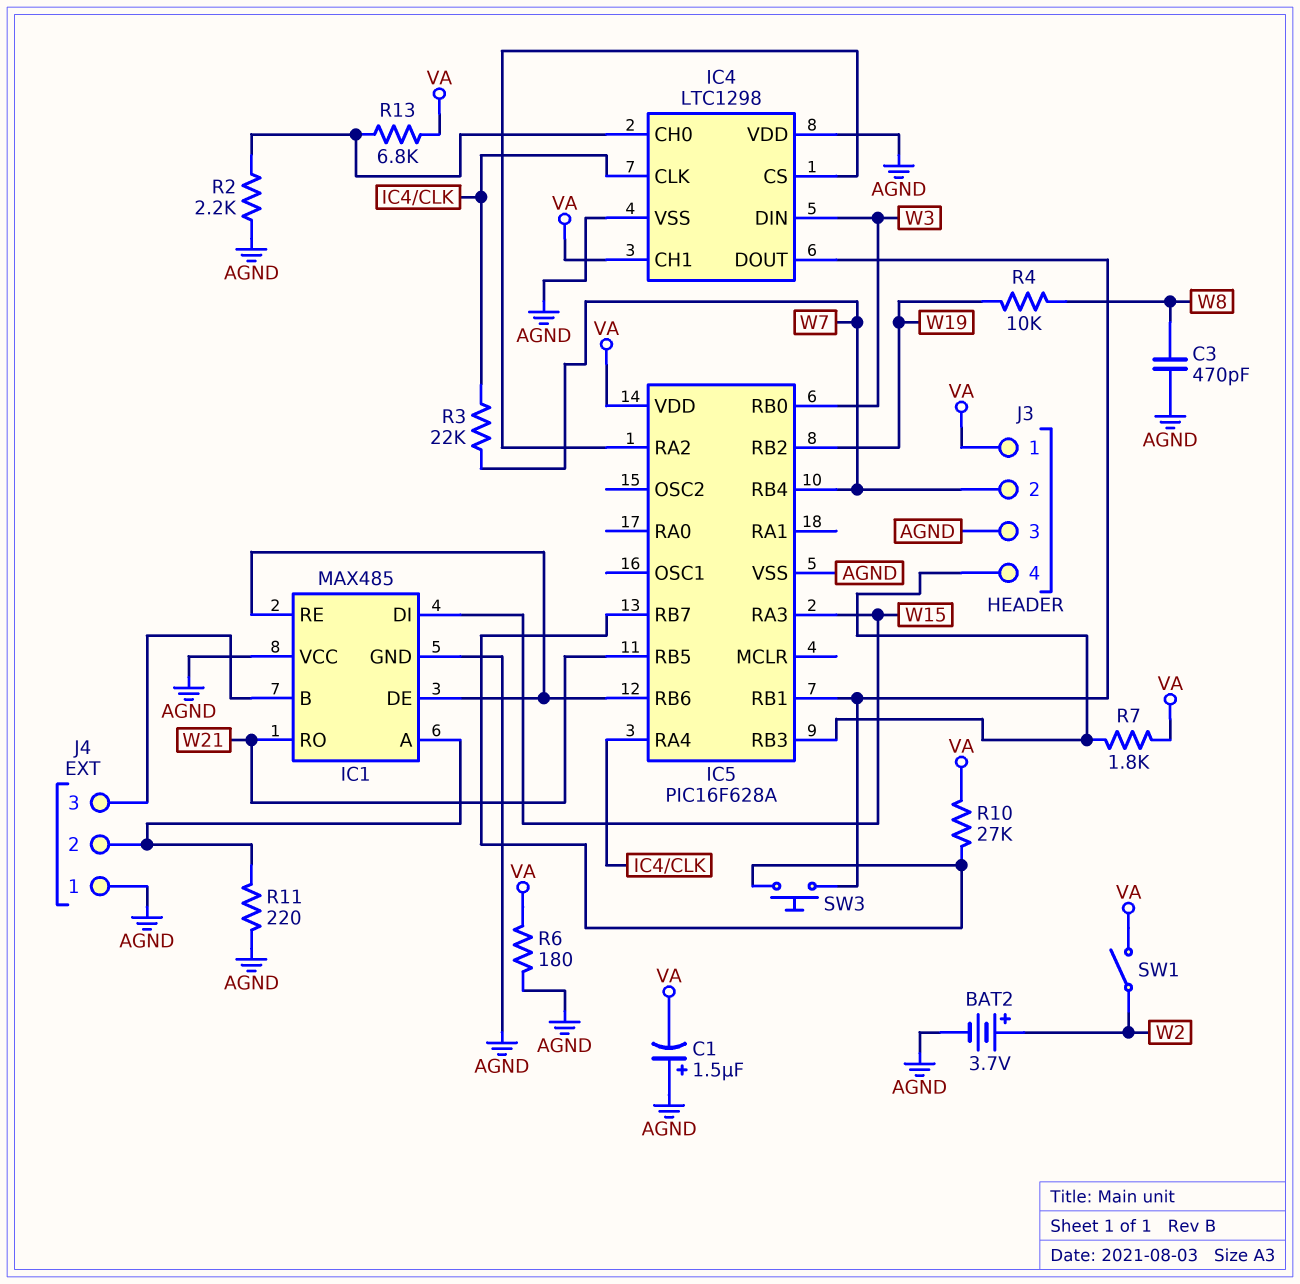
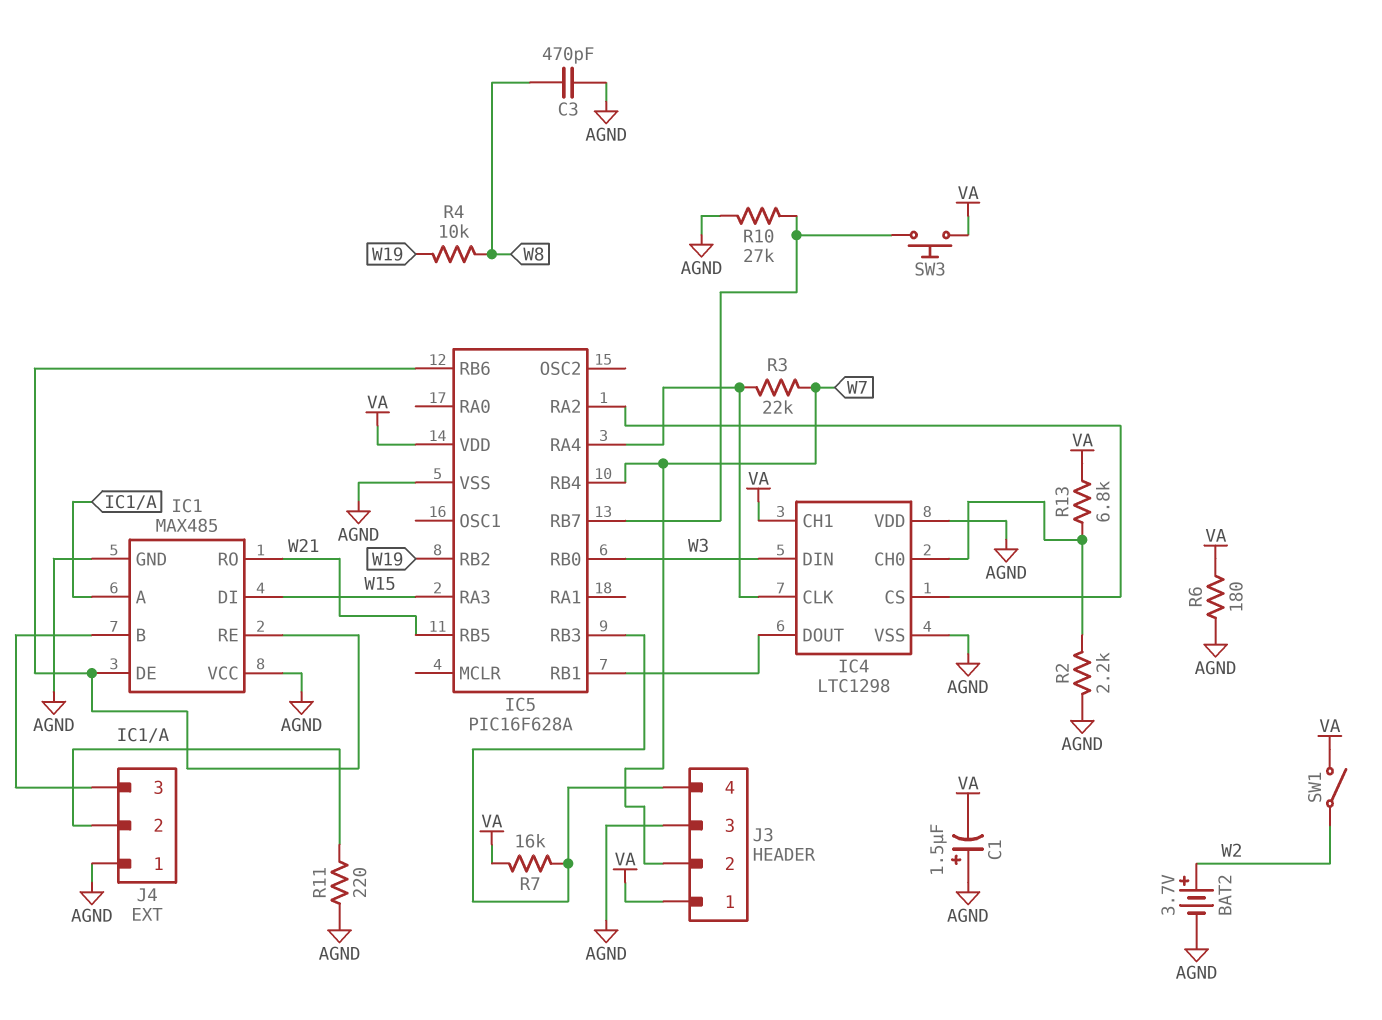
R7: 1.8k (IC5/RB3, VA) -> 16k (IC5/RB3, VA)
R10: 27k (IC5/RB7, VA) -> 27k (AGND, IC5/RB7)
SW3: button (IC4/DOUT, IC5/RB7) -> button (IC5/RB7, VA)

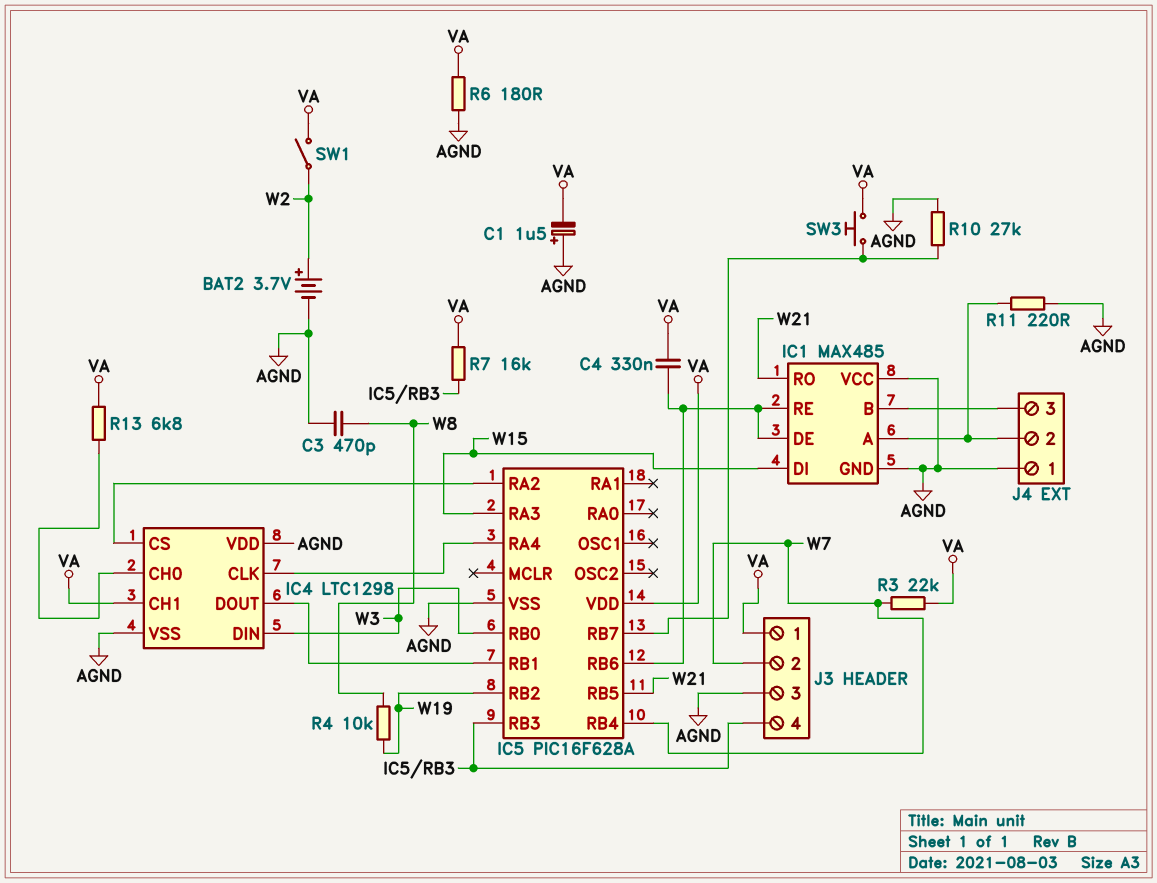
C4: none -> 330nF (IC1/DE, VA)
R2: 2.2k (AGND, IC4/CH0) -> none
R3: 22k (IC4/CLK, W7) -> 22k (VA, W7)

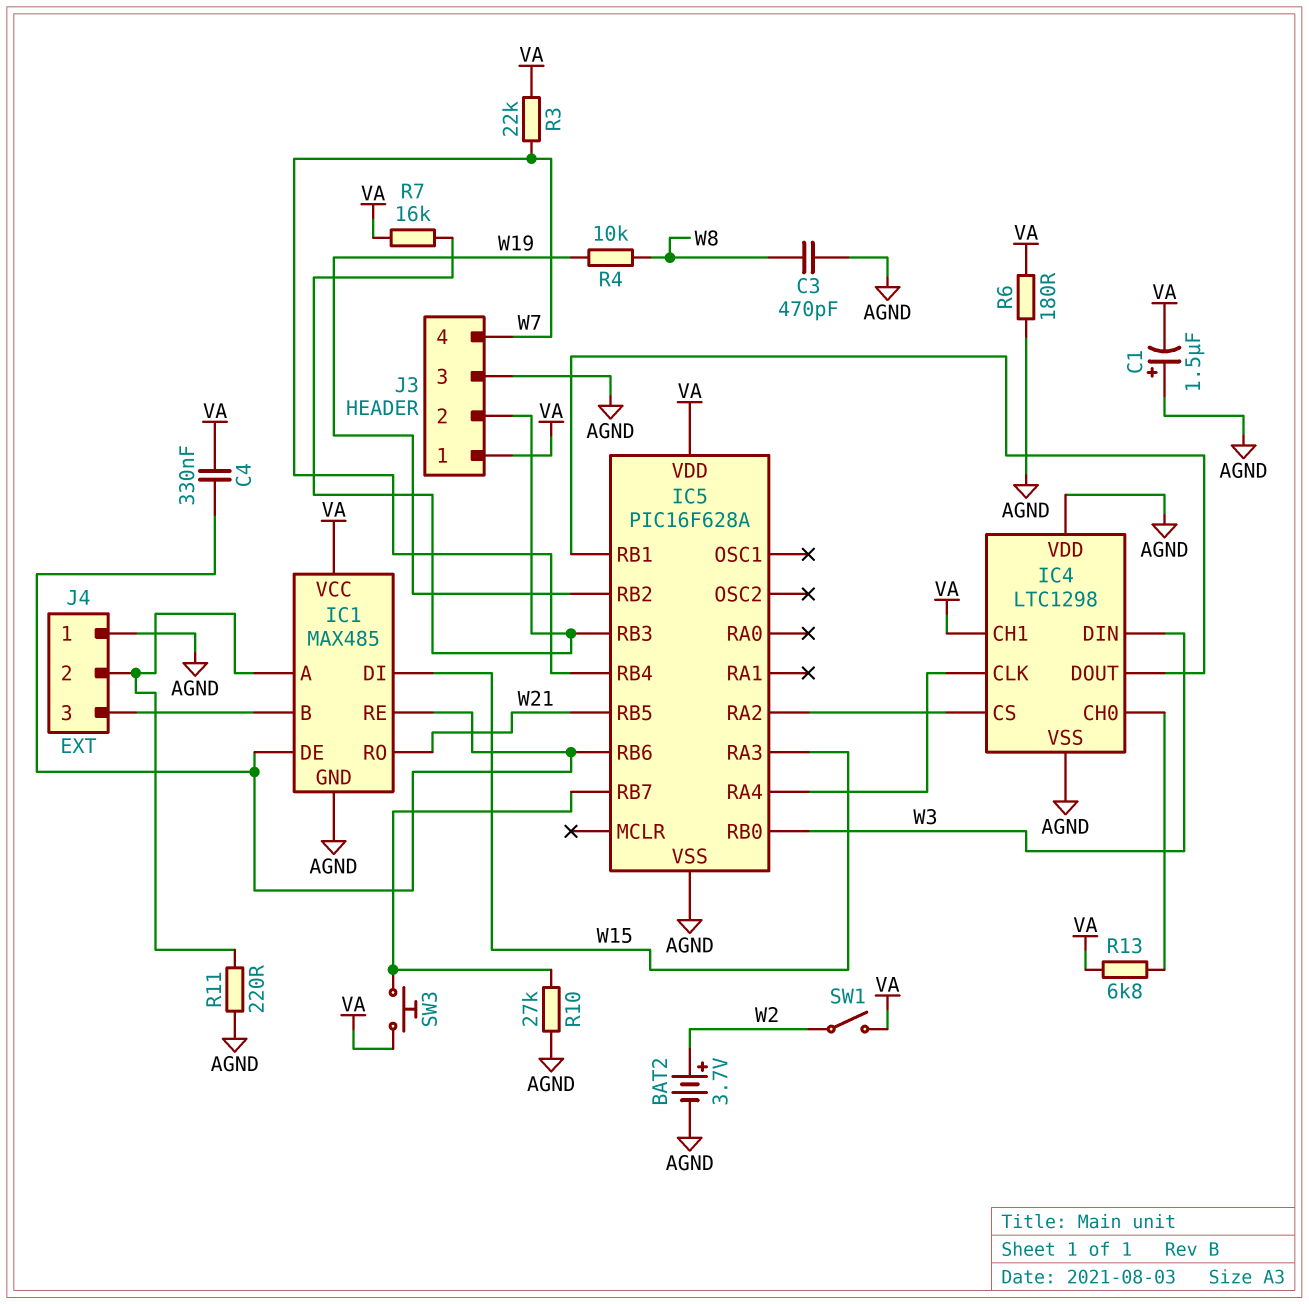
IC1 pin VCC: AGND -> VA
J3 pin 2: W7 -> IC5/RB3
J3 pin 4: IC5/RB3 -> W7

